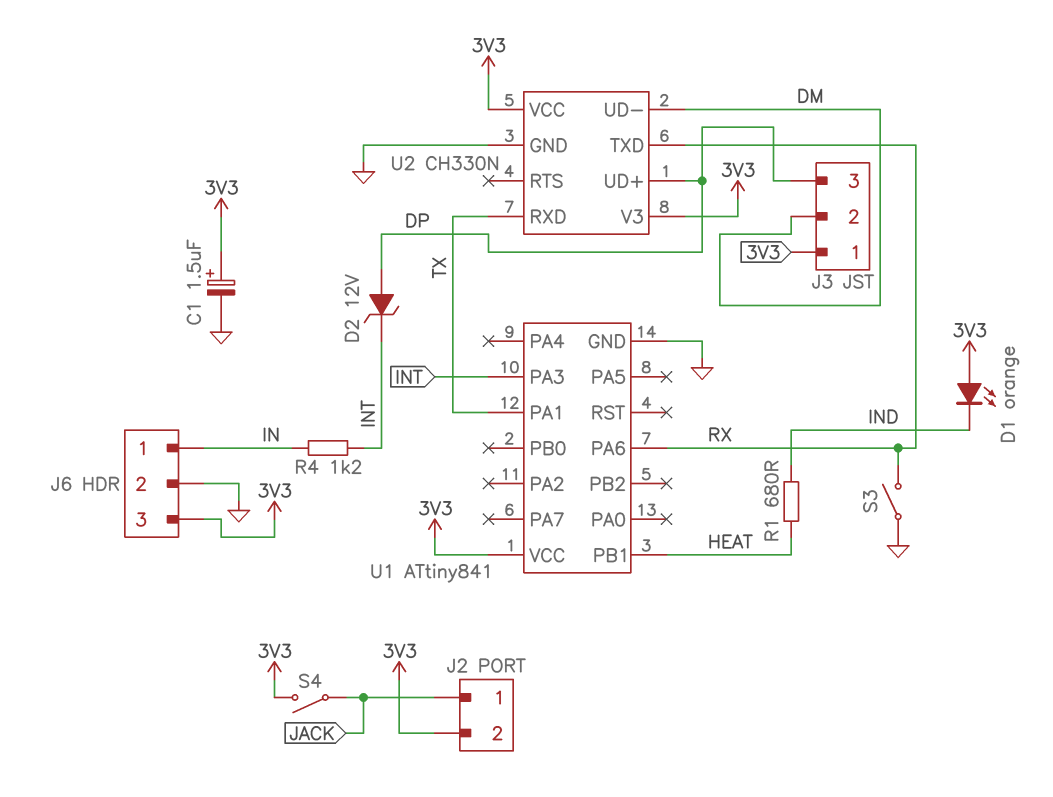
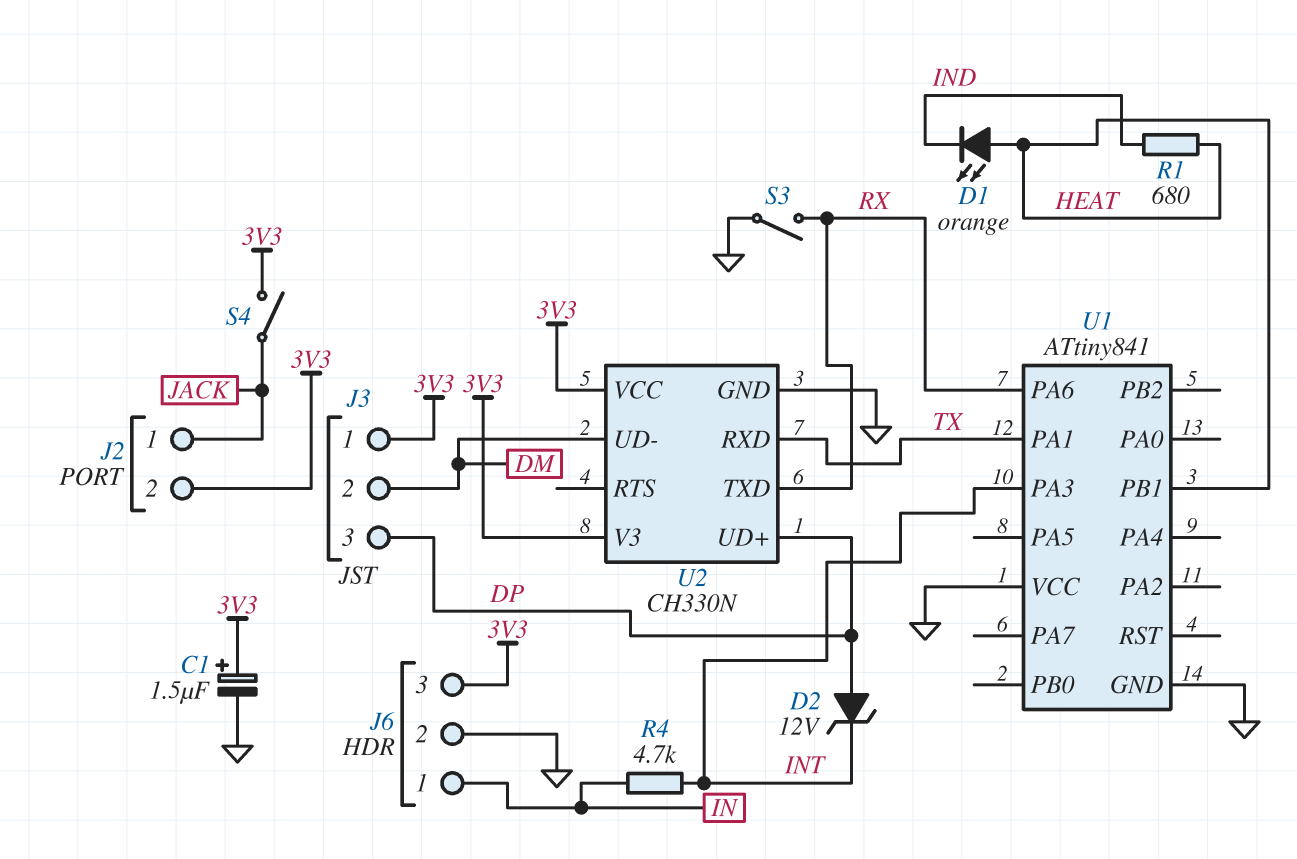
D1: LED orange (A 3V3, K IND) -> LED orange (A HEAT, K IND)
R4: 1.2k (IN, INT) -> 4.7k (IN, INT)
U1 pin VCC: 3V3 -> GND

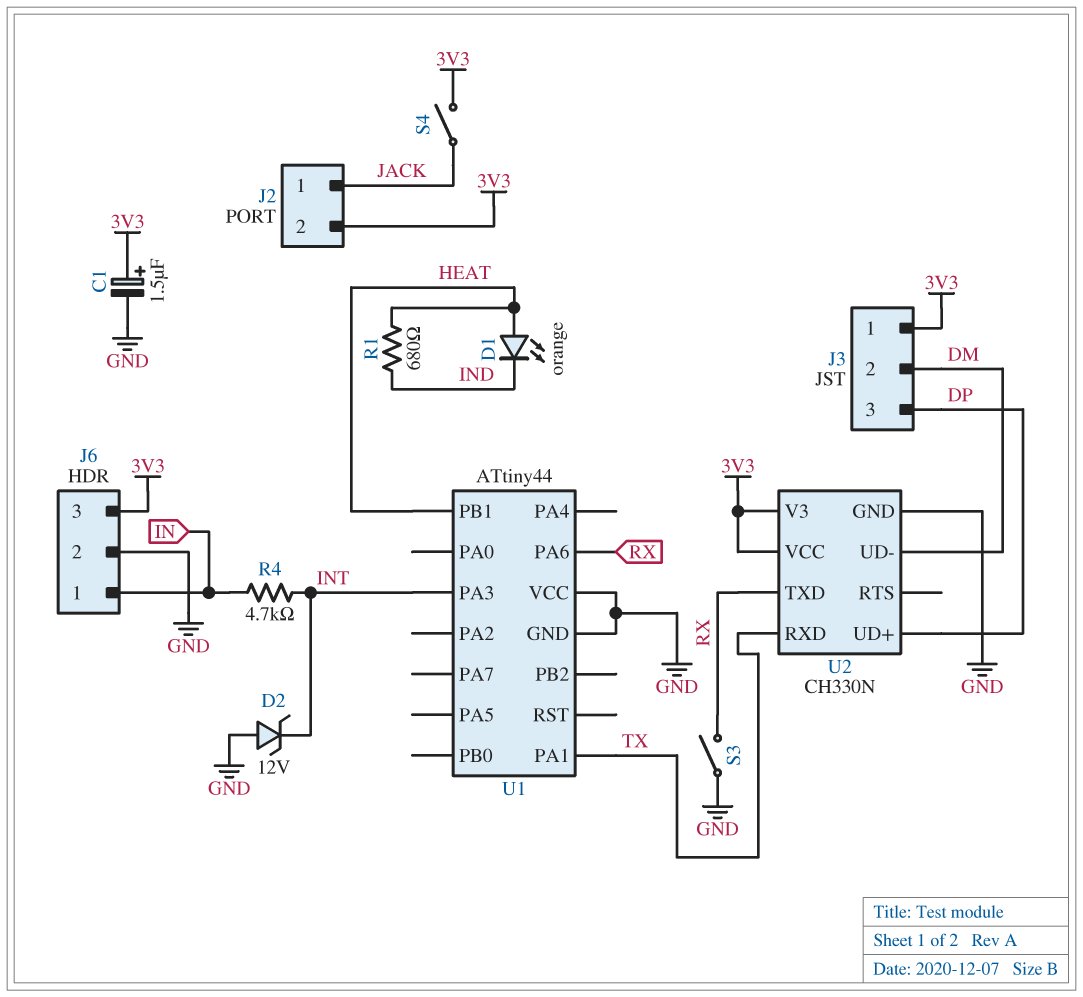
D2: zener 12V (A DP, K INT) -> zener 12V (A GND, K INT)
U1: ATtiny841 -> ATtiny44

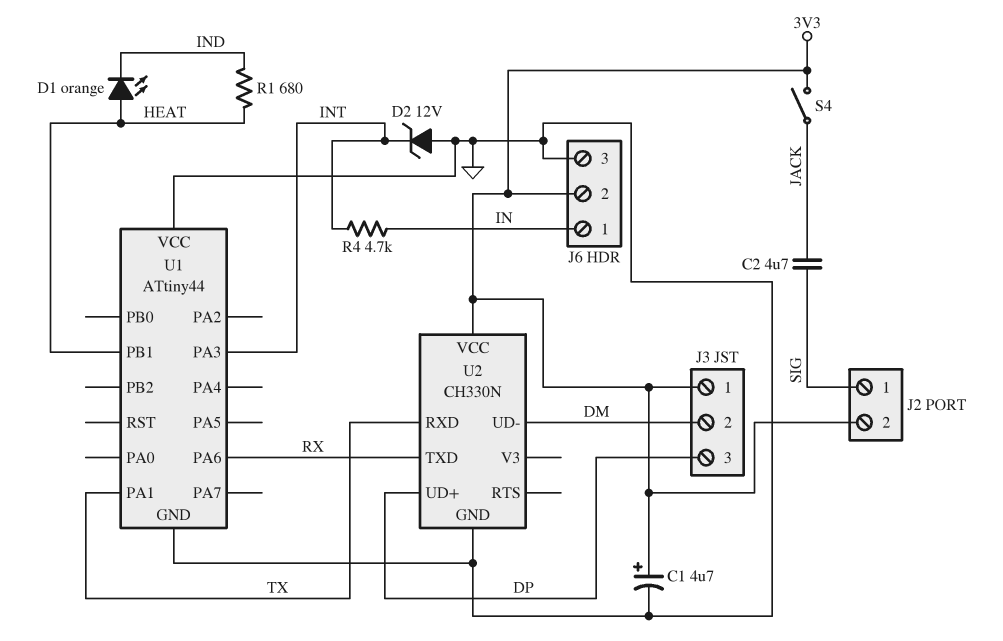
C1: 1.5uF (plus 3V3, minus GND) -> 4.7uF (plus 3V3, minus GND)
C2: none -> 4.7uF (JACK, SIG)
J2 pin 1: JACK -> SIG
J6 pin 2: GND -> 3V3
J6 pin 3: 3V3 -> GND
S3: switch (GND, RX) -> none
U2 pin V3: 3V3 -> none

